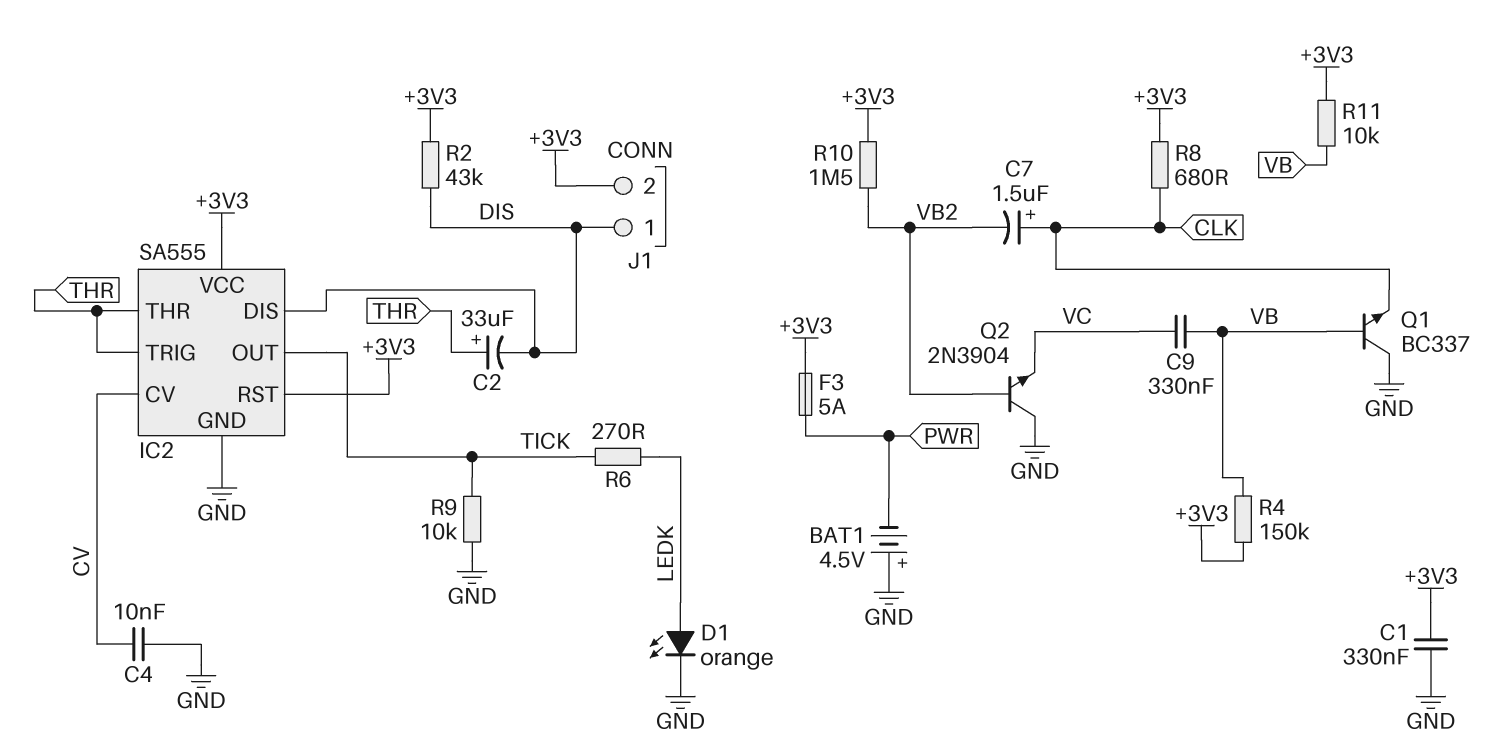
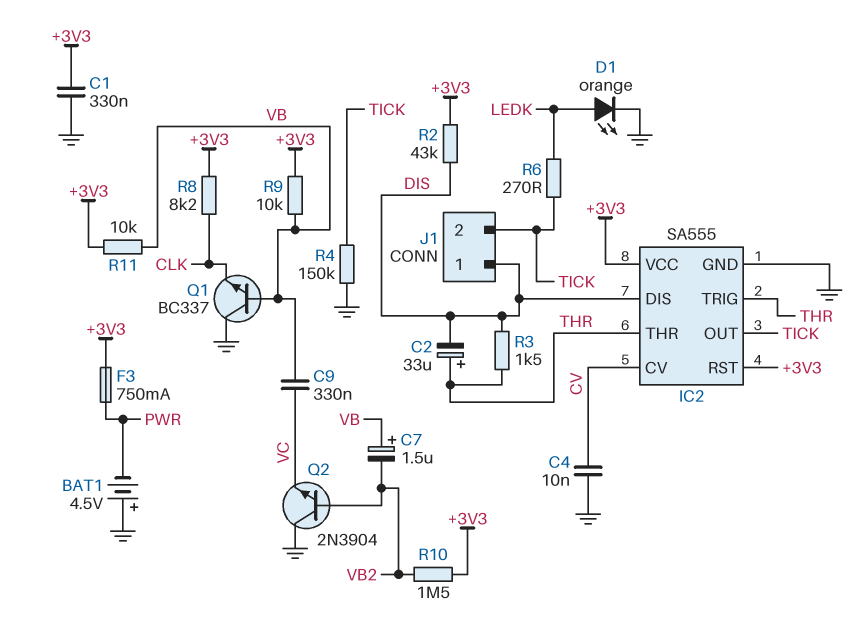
C7: 1.5uF (plus CLK, minus VB2) -> 1.5uF (plus VB, minus VB2)
F3: 5A (+3V3, PWR) -> 750mA (+3V3, PWR)
J1 pin 2: +3V3 -> TICK
R3: none -> 1.5k (DIS, THR)
R4: 150k (+3V3, VB) -> 150k (GND, TICK)
R8: 680 (+3V3, CLK) -> 8.2k (+3V3, CLK)
R9: 10k (GND, TICK) -> 10k (+3V3, VB)

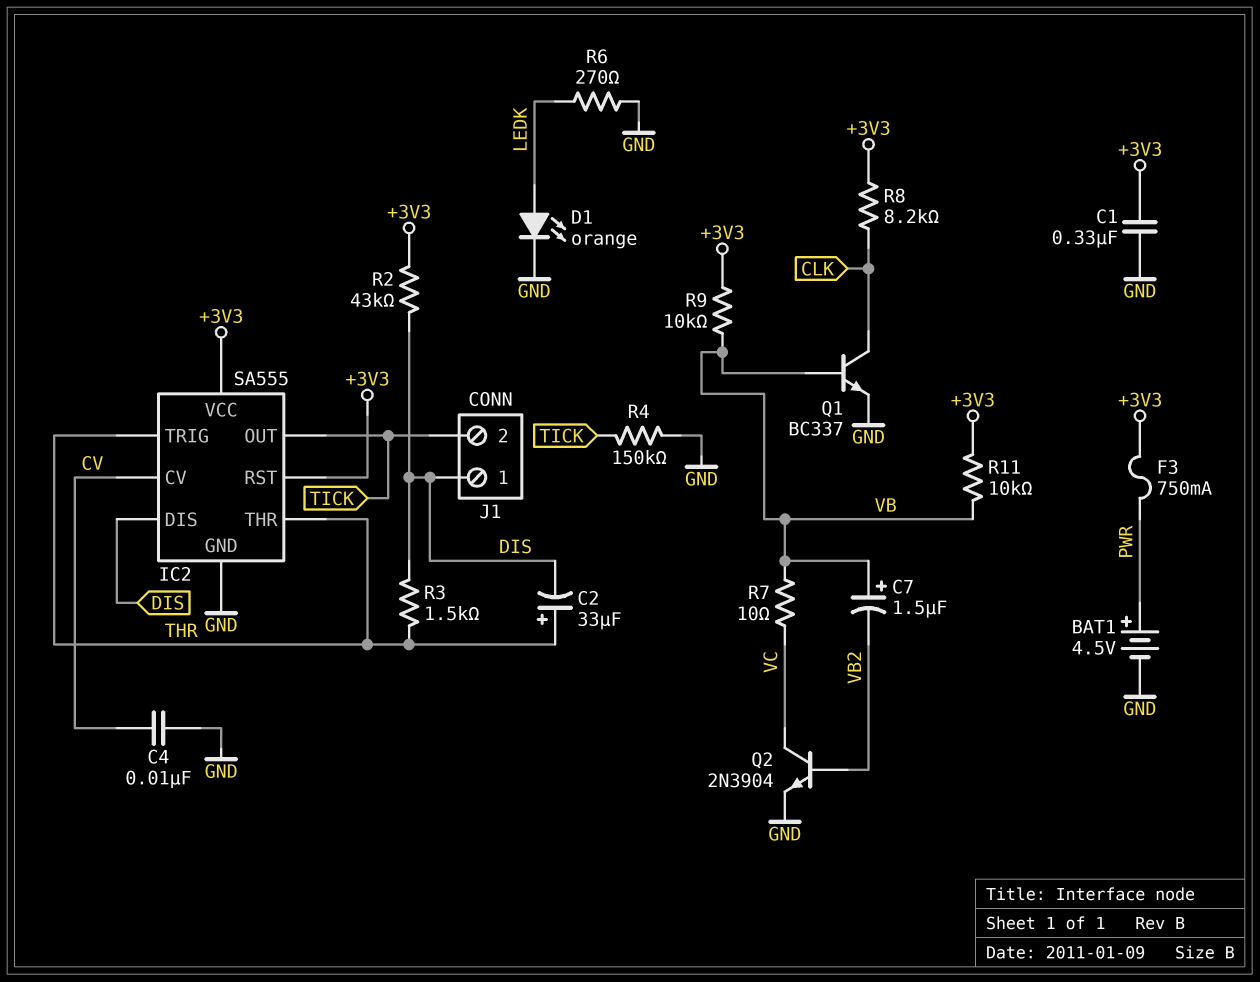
BAT1: 4.5V (plus GND, minus PWR) -> 4.5V (plus PWR, minus GND)
C9: 330nF (VB, VC) -> none
Q1: NPN BC337 (B VB, C GND, E CLK) -> NPN BC337 (B VB, C CLK, E GND)
Q2: NPN 2N3904 (B VB2, C GND, E VC) -> NPN 2N3904 (B VB2, C VC, E GND)
R6: 270 (LEDK, TICK) -> 270 (GND, LEDK)
R7: none -> 10 (VB, VC)
R10: 1.5M (+3V3, VB2) -> none

